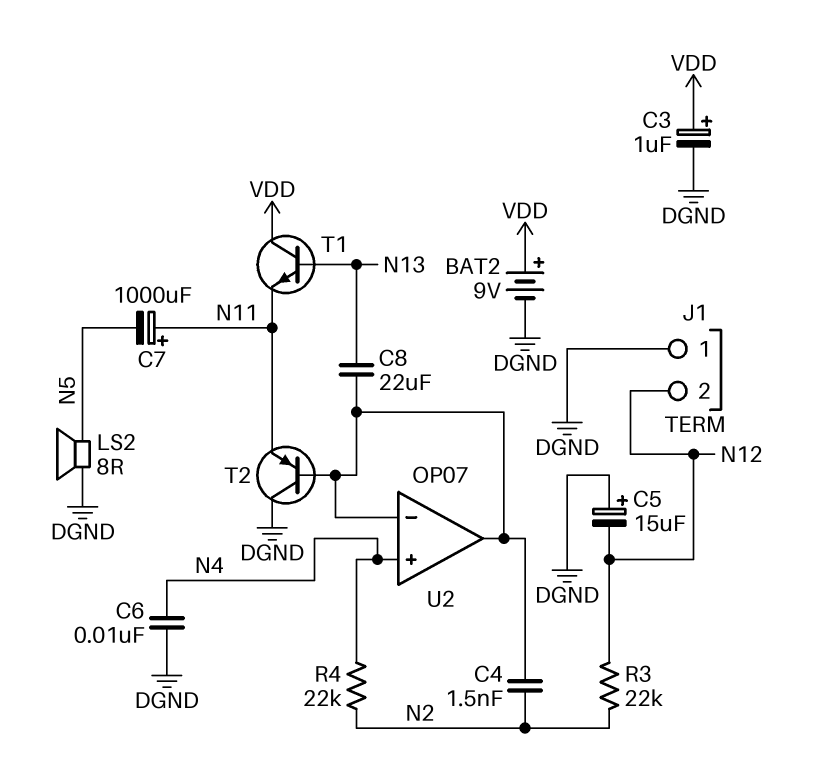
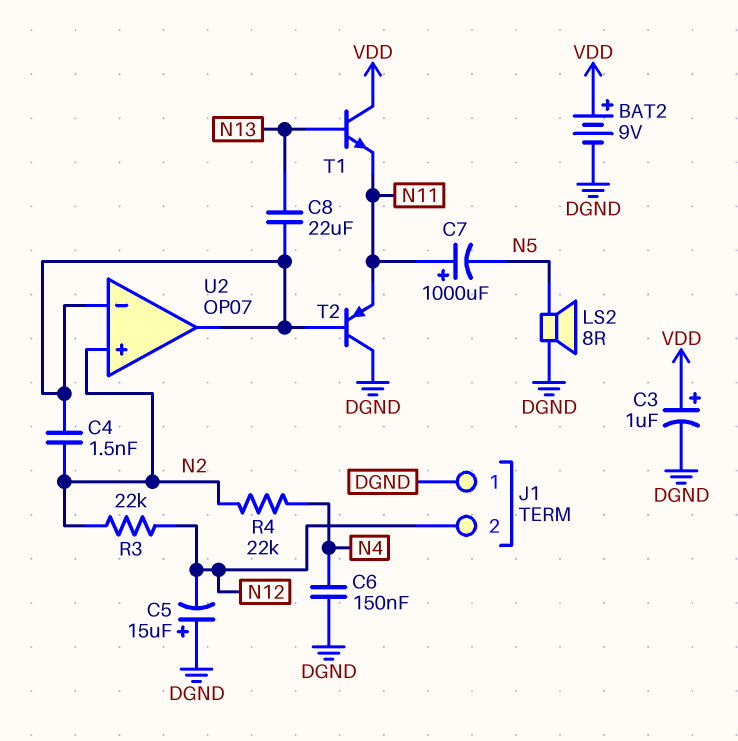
C6: 10nF (DGND, N4) -> 150nF (DGND, N4)
U2 pin in+: N4 -> N2

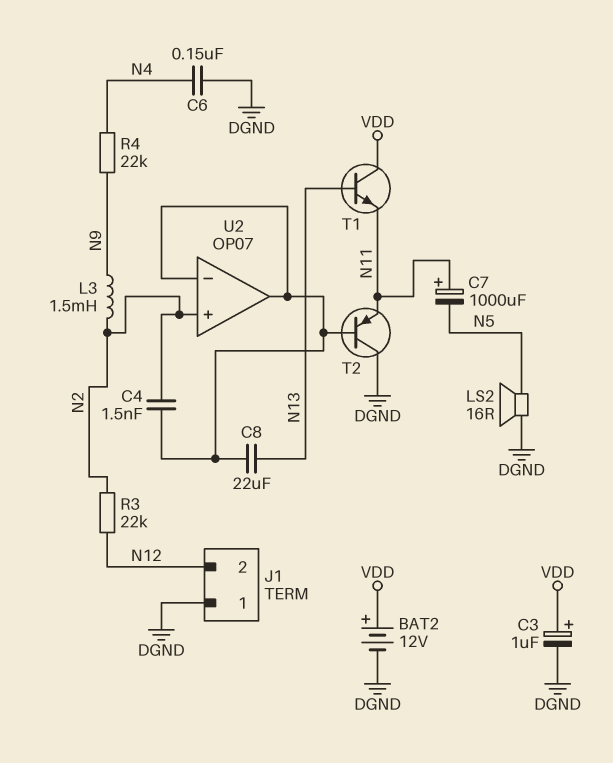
BAT2: 9V (plus VDD, minus DGND) -> 12V (plus VDD, minus DGND)
C5: 15uF (plus DGND, minus N12) -> none
L3: none -> 1.5mH (N2, N9)
LS2: speaker 8R (DGND, N5) -> speaker 16R (DGND, N5)
R4: 22k (N2, N4) -> 22k (N4, N9)

